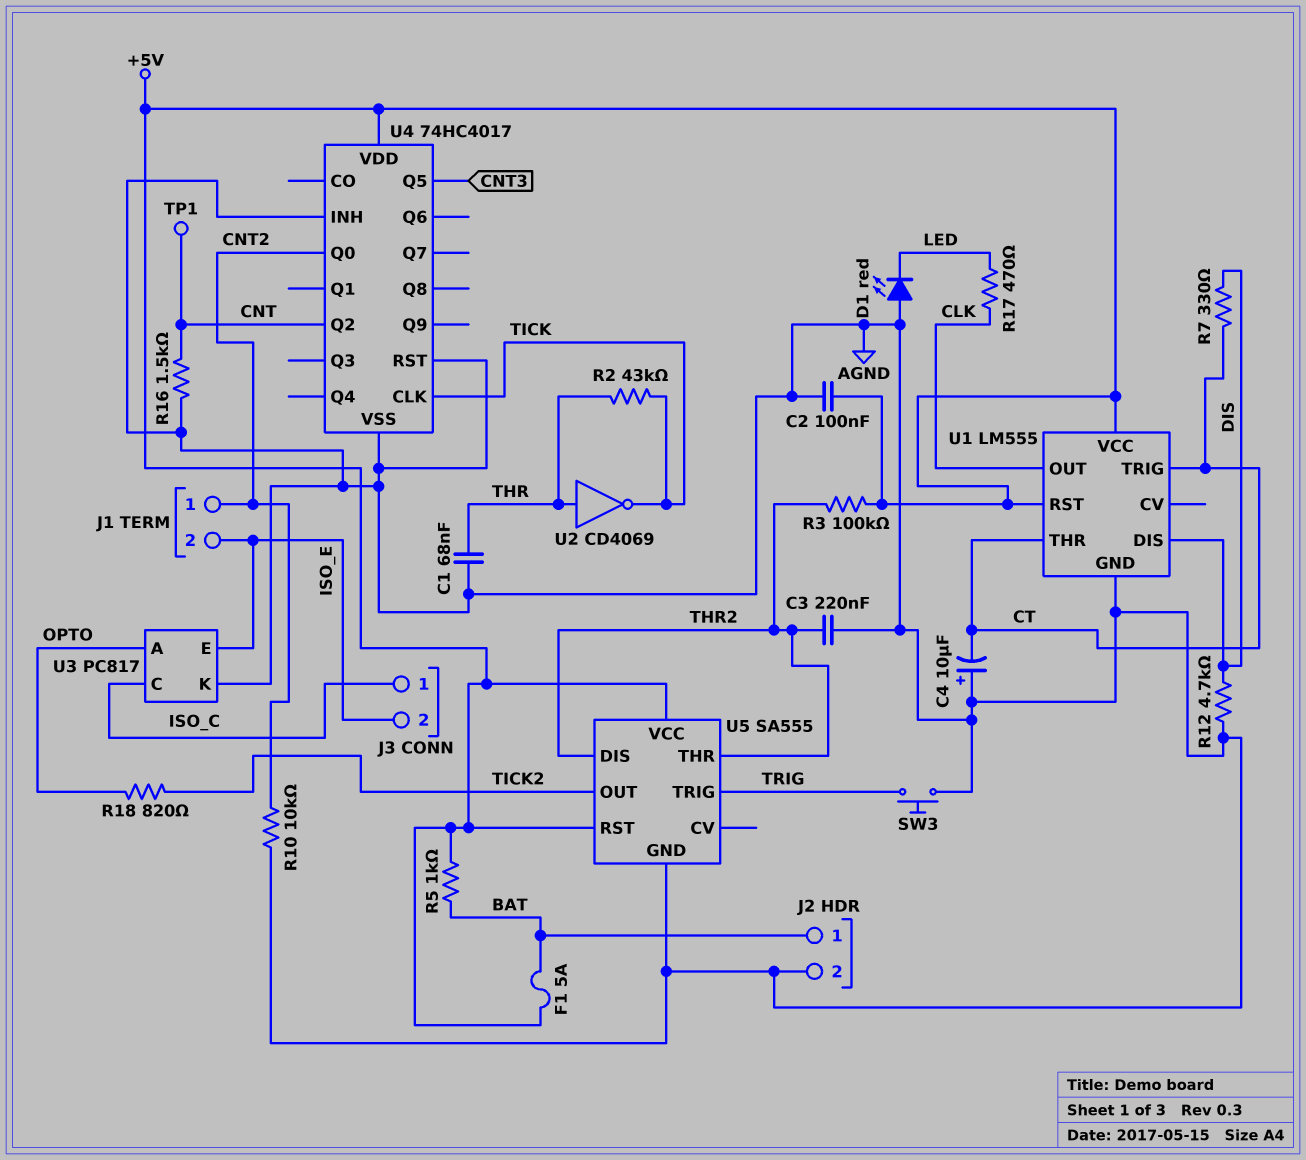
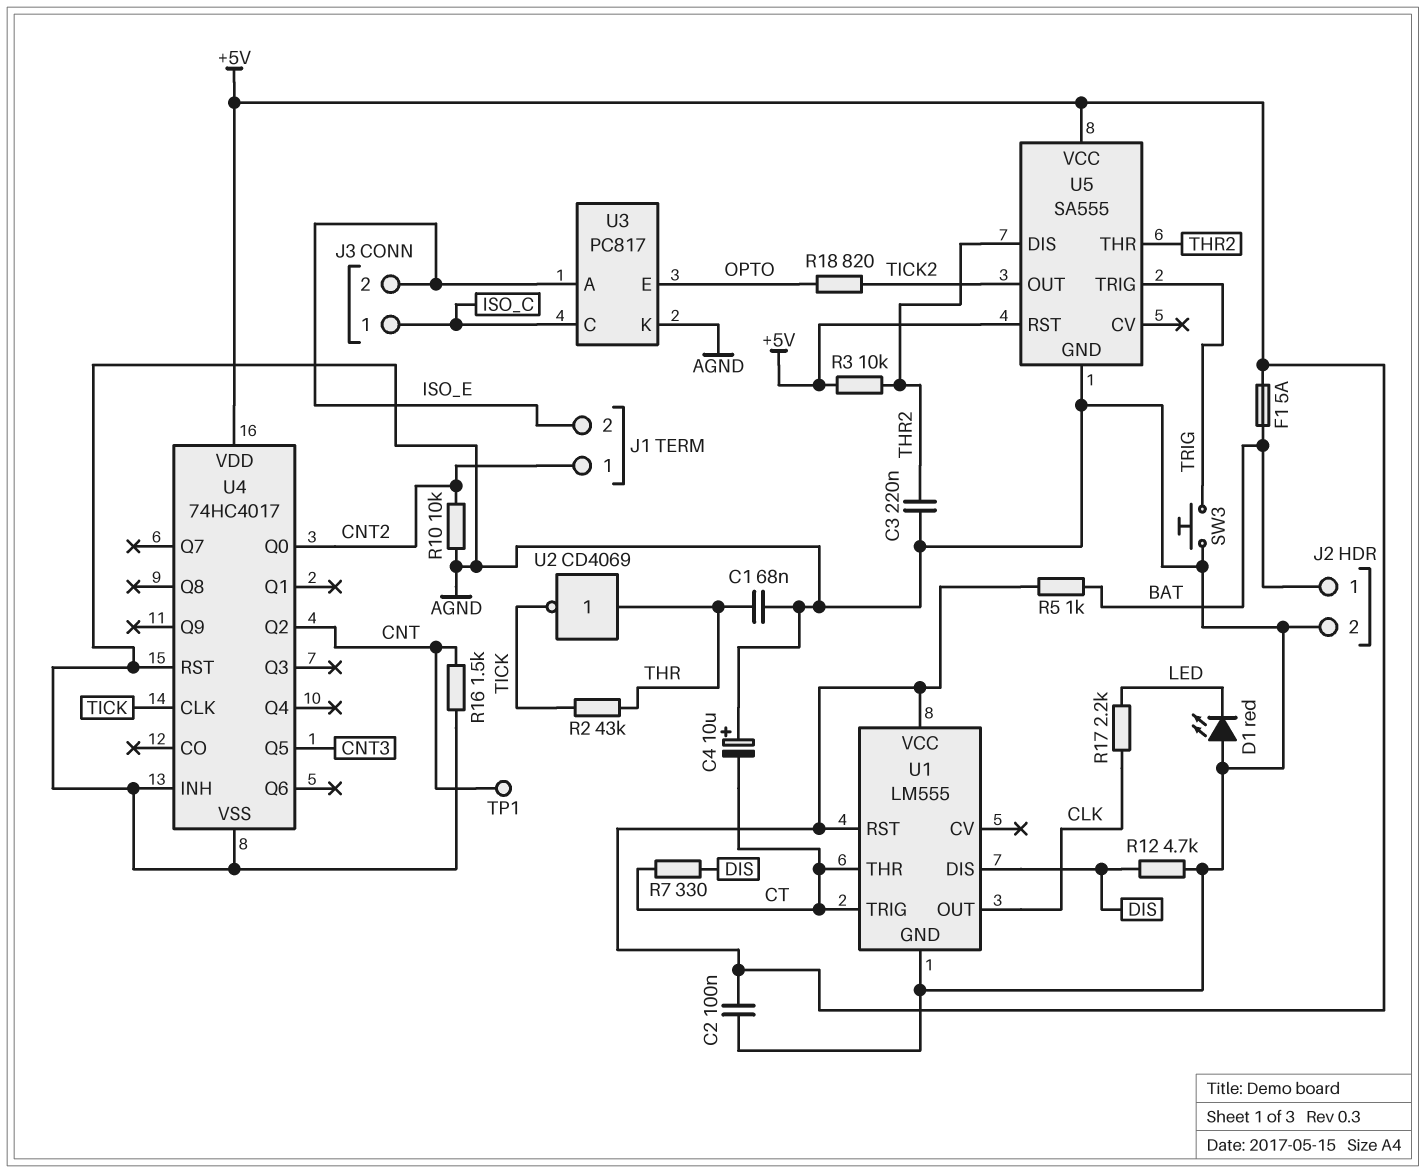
R3: 100k (+5V, THR2) -> 10k (+5V, THR2)
R17: 470 (CLK, LED) -> 2.2k (CLK, LED)
U3 pin A: OPTO -> ISO_E
U3 pin E: ISO_E -> OPTO

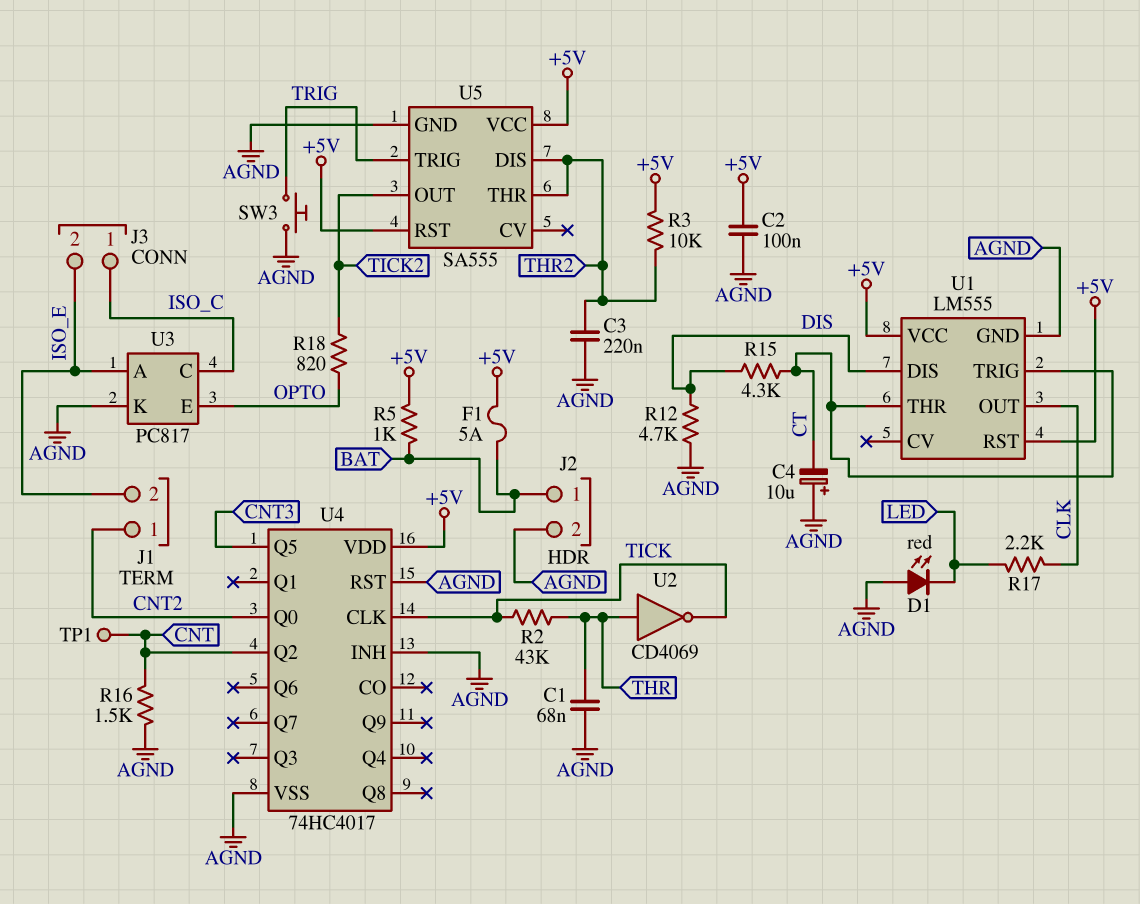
R7: 330 (CT, DIS) -> none
R10: 10k (AGND, CNT2) -> none
R15: none -> 4.3k (CT, DIS)

